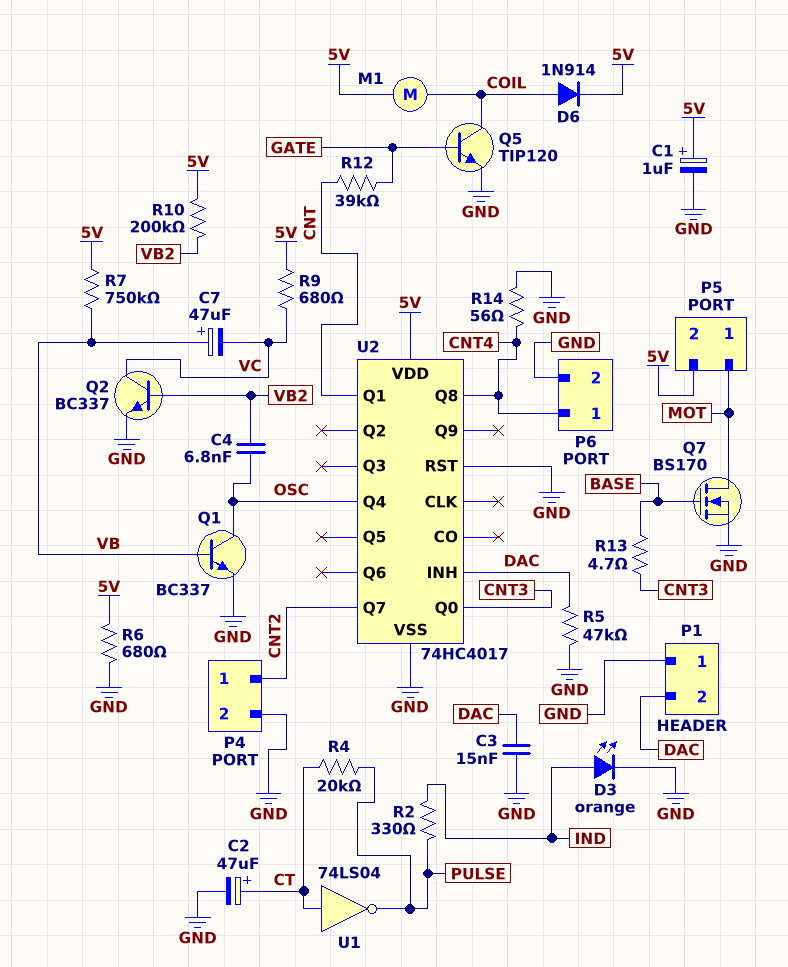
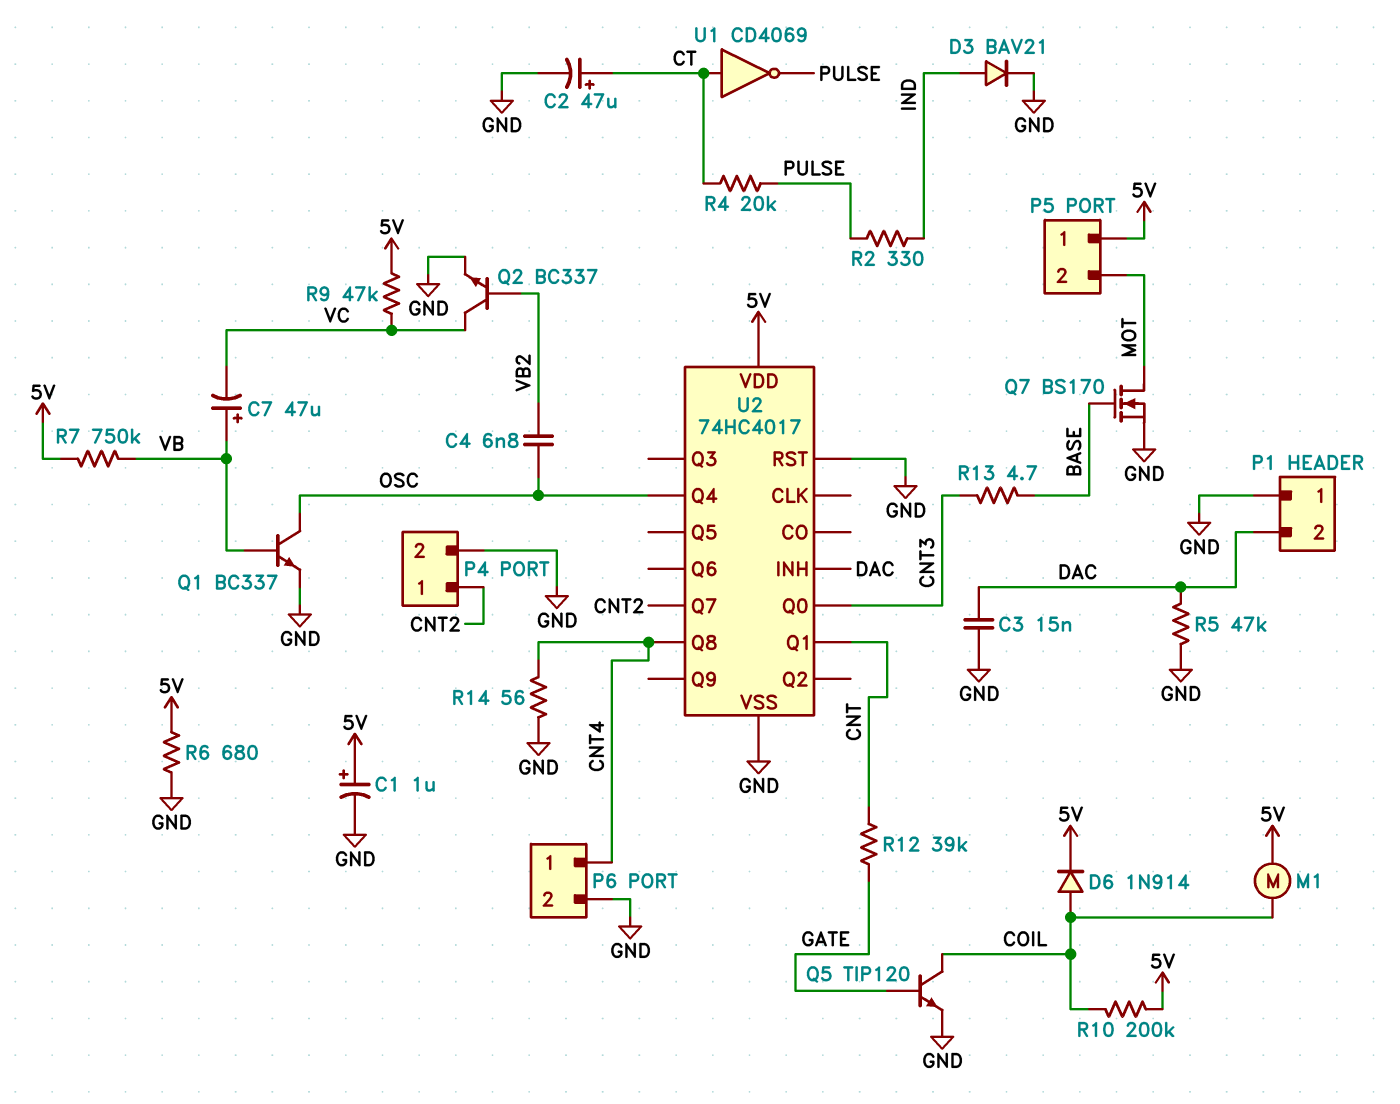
D3: LED orange (A IND, K GND) -> diode BAV21 (A IND, K GND)
P5 pin 1: MOT -> 5V
P5 pin 2: 5V -> MOT
R9: 680 (5V, VC) -> 47k (5V, VC)
R10: 200k (5V, VB2) -> 200k (5V, COIL)
U1: NOT 74LS04 (in CT, out PULSE) -> NOT CD4069 (in CT, out PULSE)

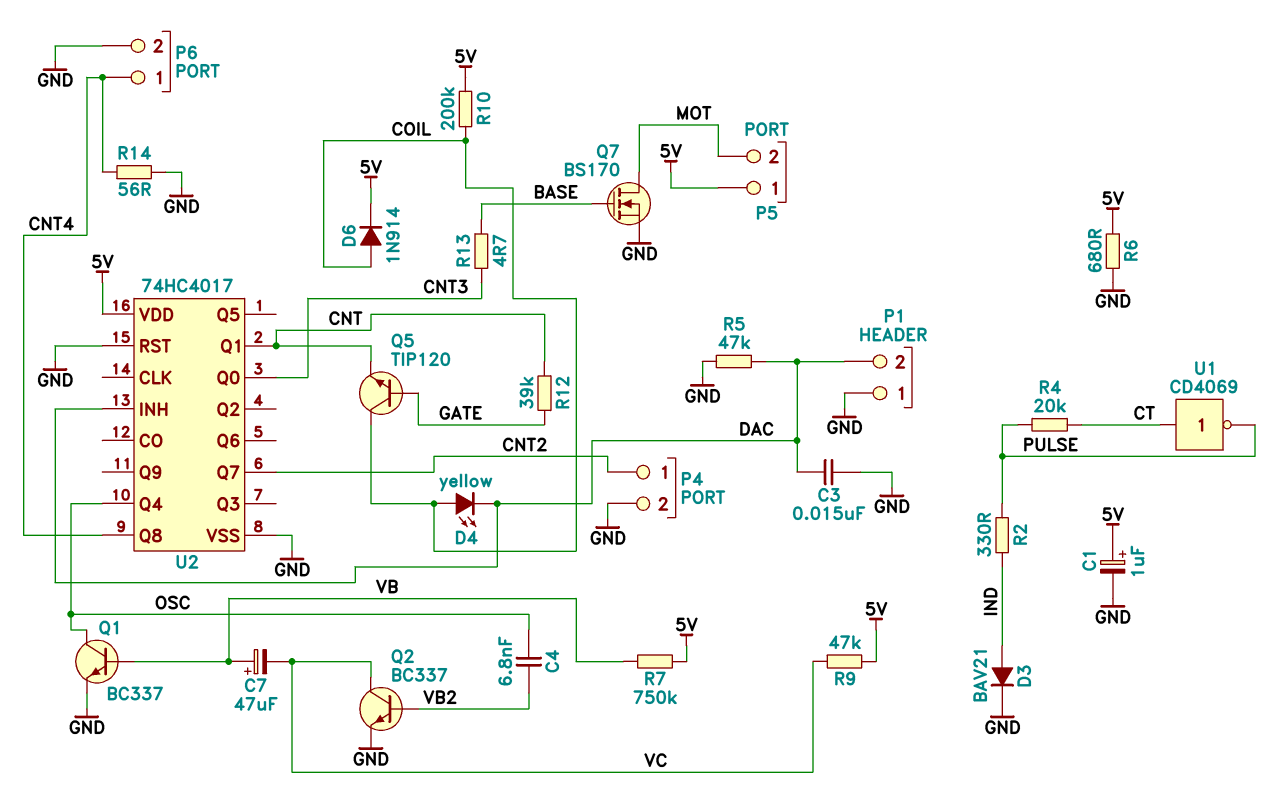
C2: 47uF (plus CT, minus GND) -> none
D4: none -> LED yellow (A COIL, K DAC)
M1: motor (5V, COIL) -> none
Q5: NPN TIP120 (B GATE, C COIL, E GND) -> NPN TIP120 (B GATE, C COIL, E CNT)

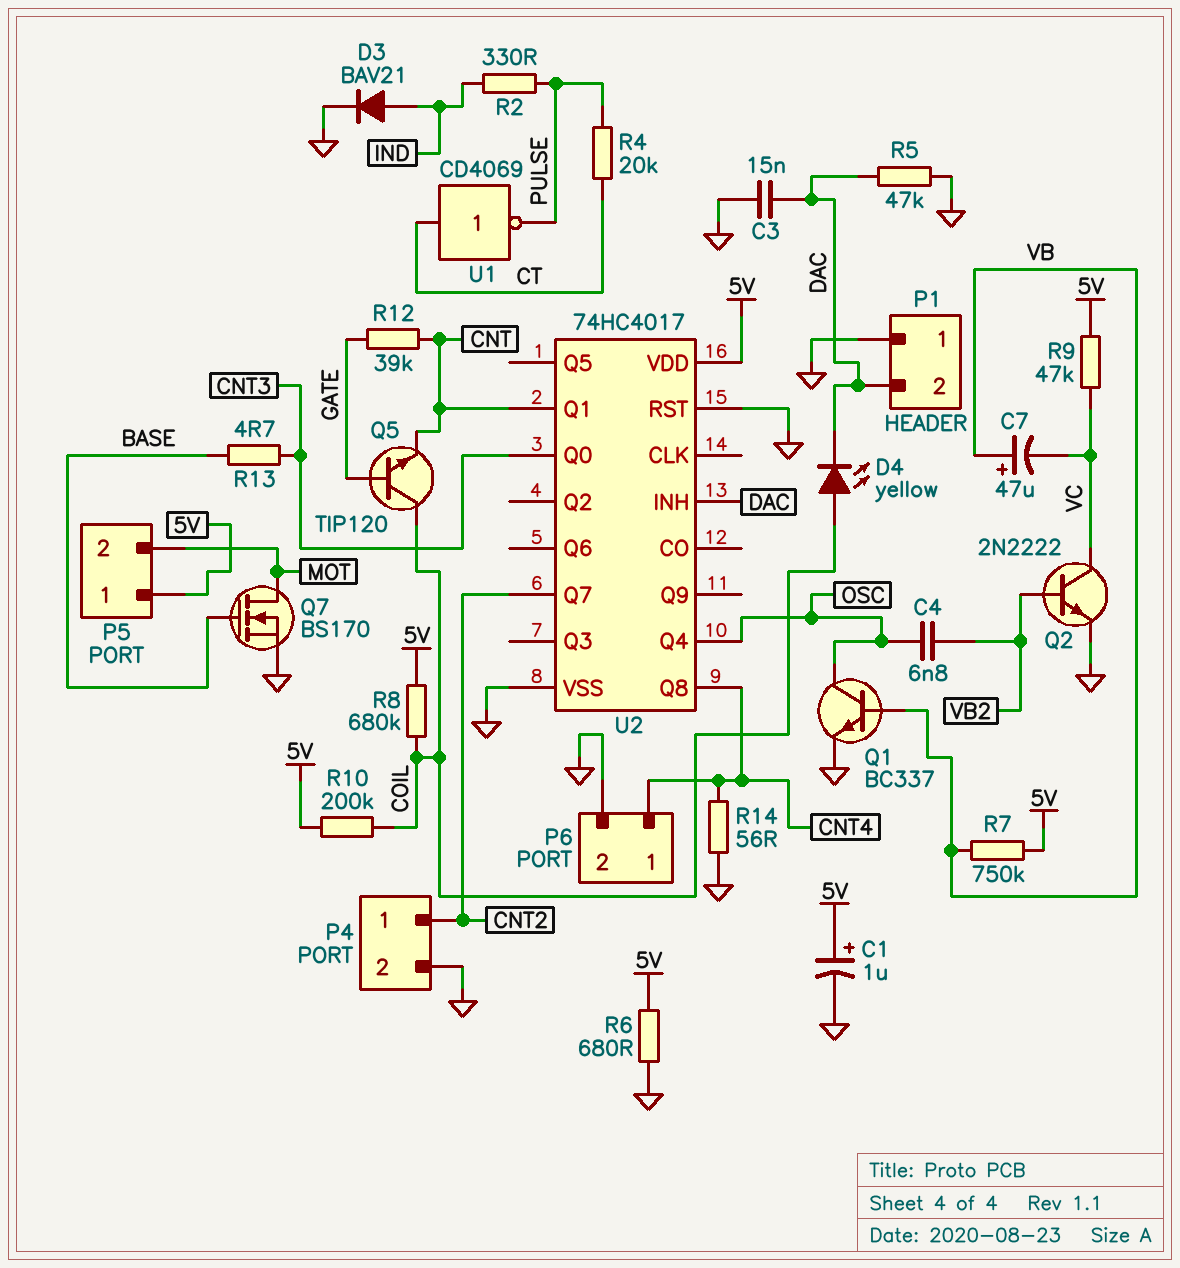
D6: diode 1N914 (A COIL, K 5V) -> none
Q2: NPN BC337 (B VB2, C VC, E GND) -> NPN 2N2222 (B VB2, C VC, E GND)
R8: none -> 680k (5V, COIL)

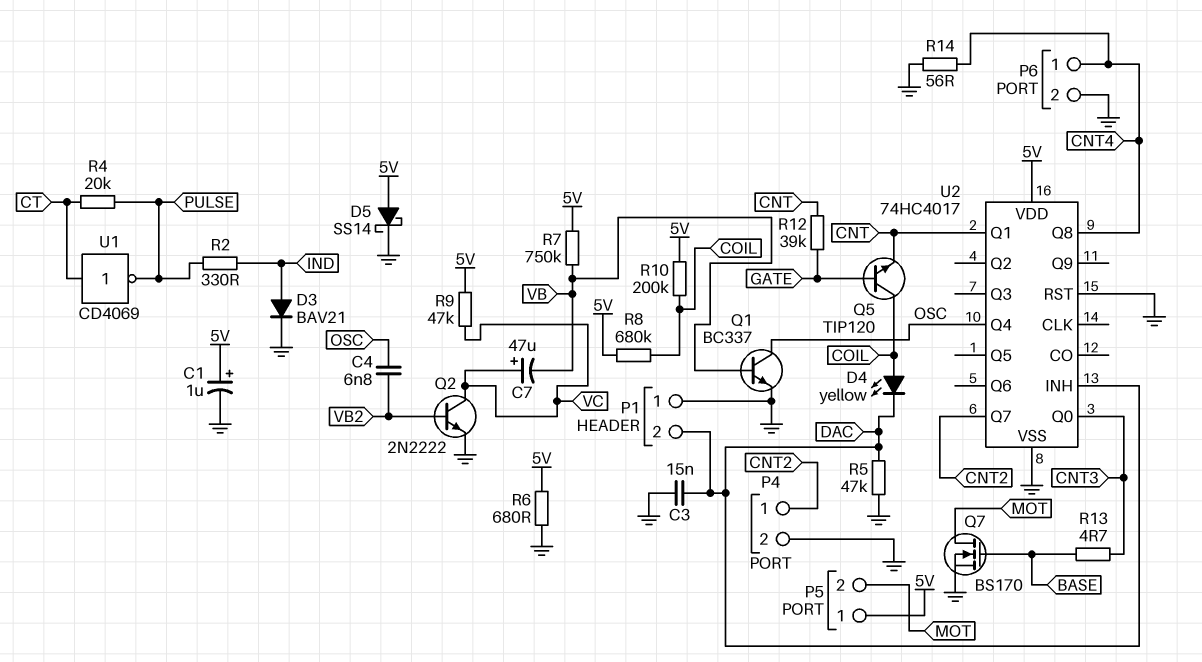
C7: 47uF (plus VB, minus VC) -> 47uF (plus VC, minus VB)
D5: none -> schottky SS14 (A 5V, K GND)

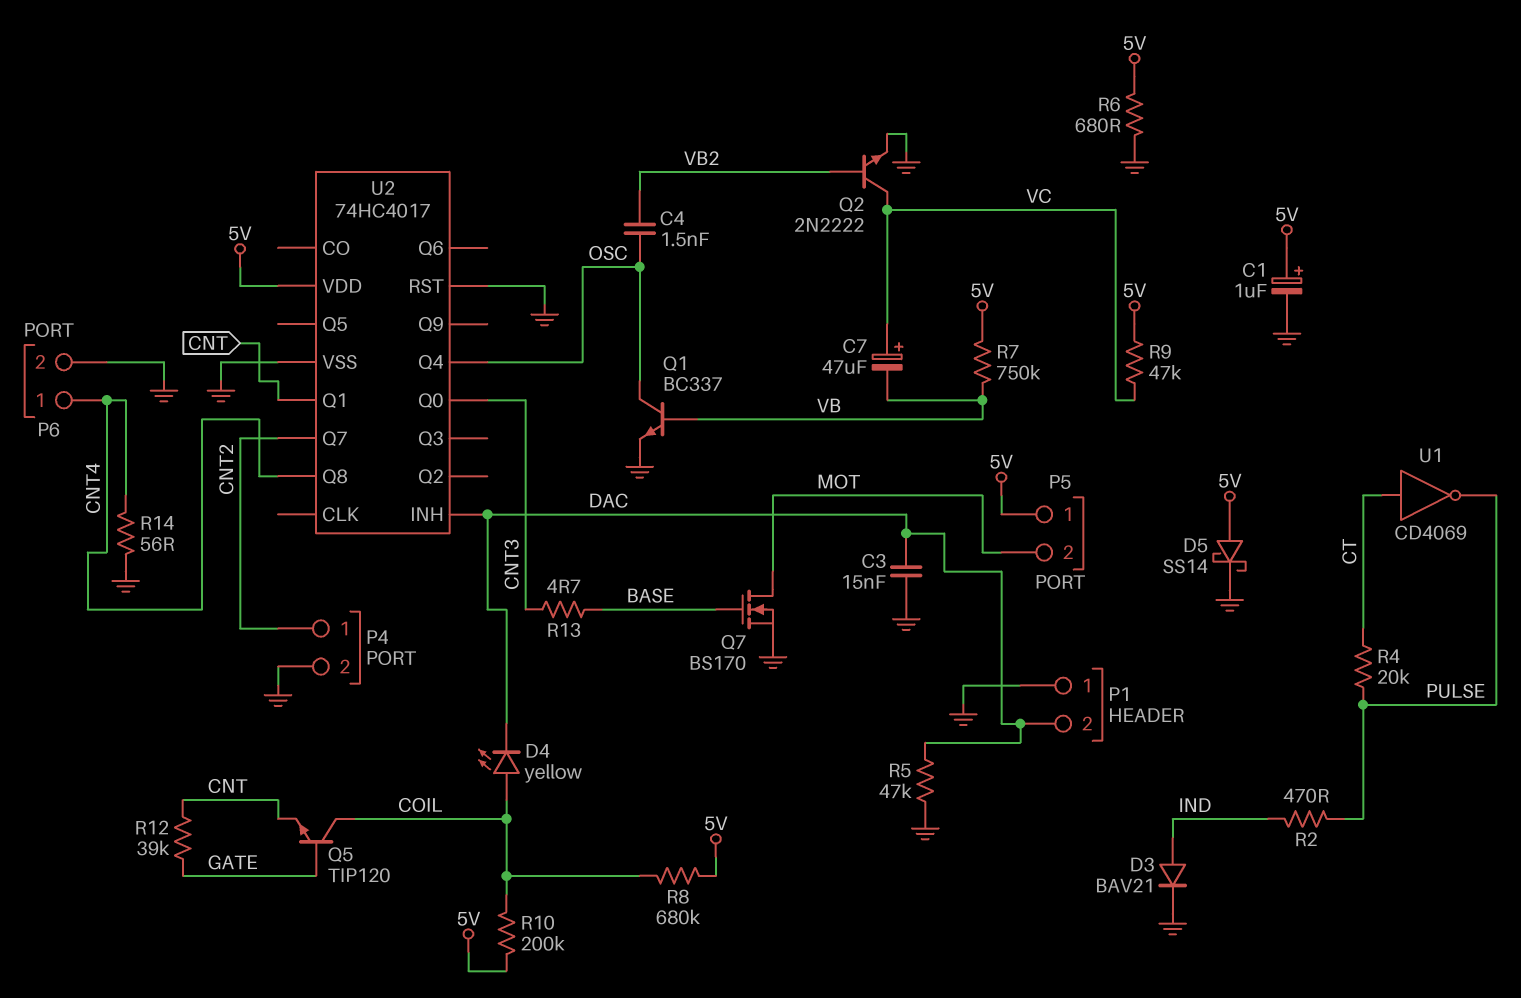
C4: 6.8nF (OSC, VB2) -> 1.5nF (OSC, VB2)
R2: 330 (IND, PULSE) -> 470 (IND, PULSE)

